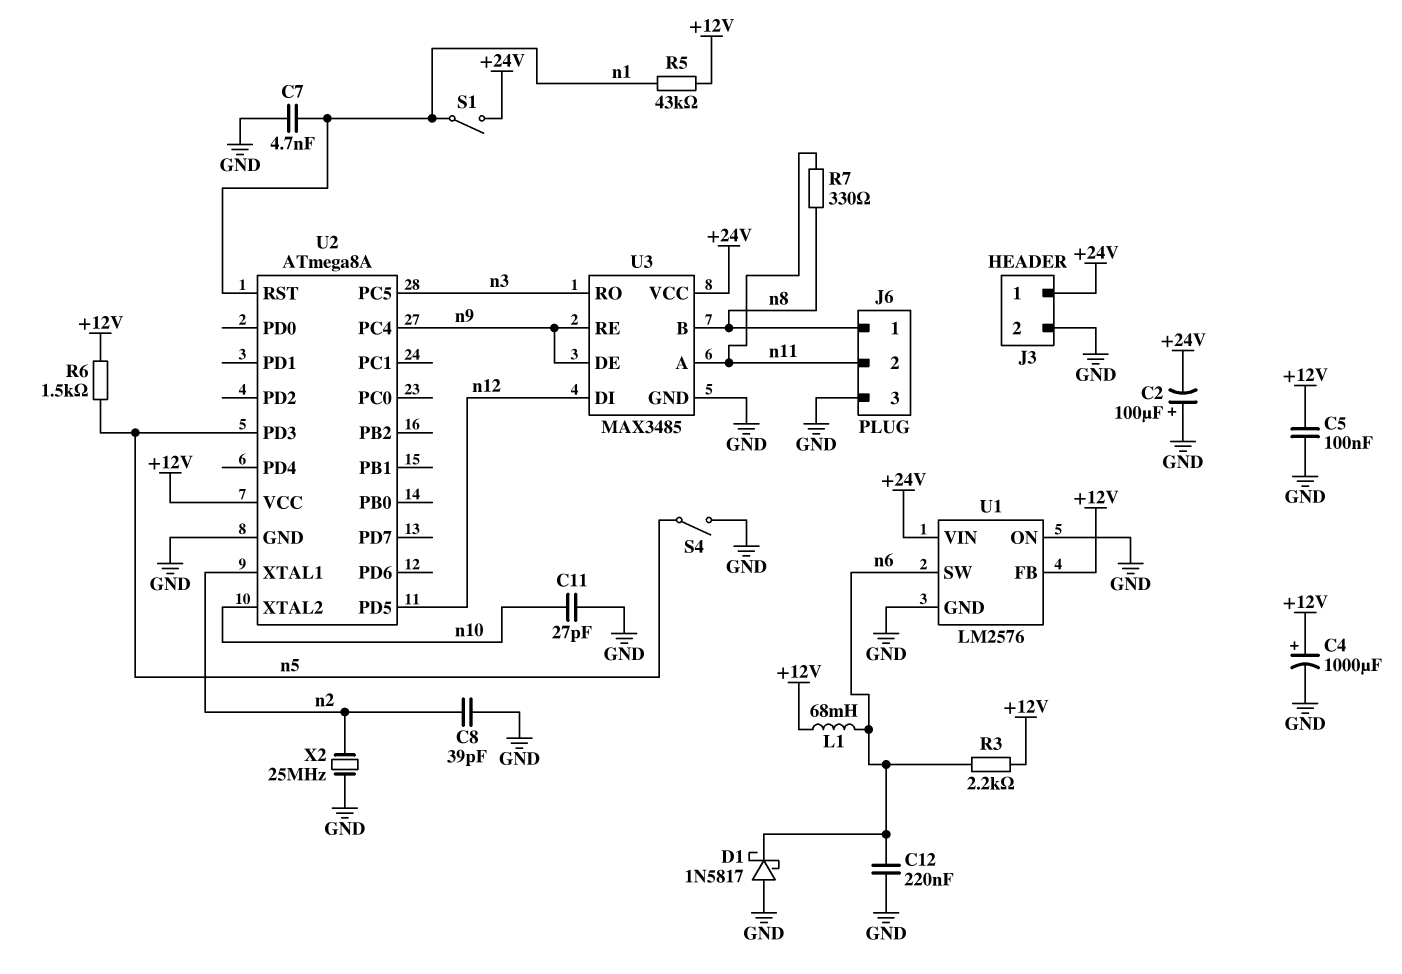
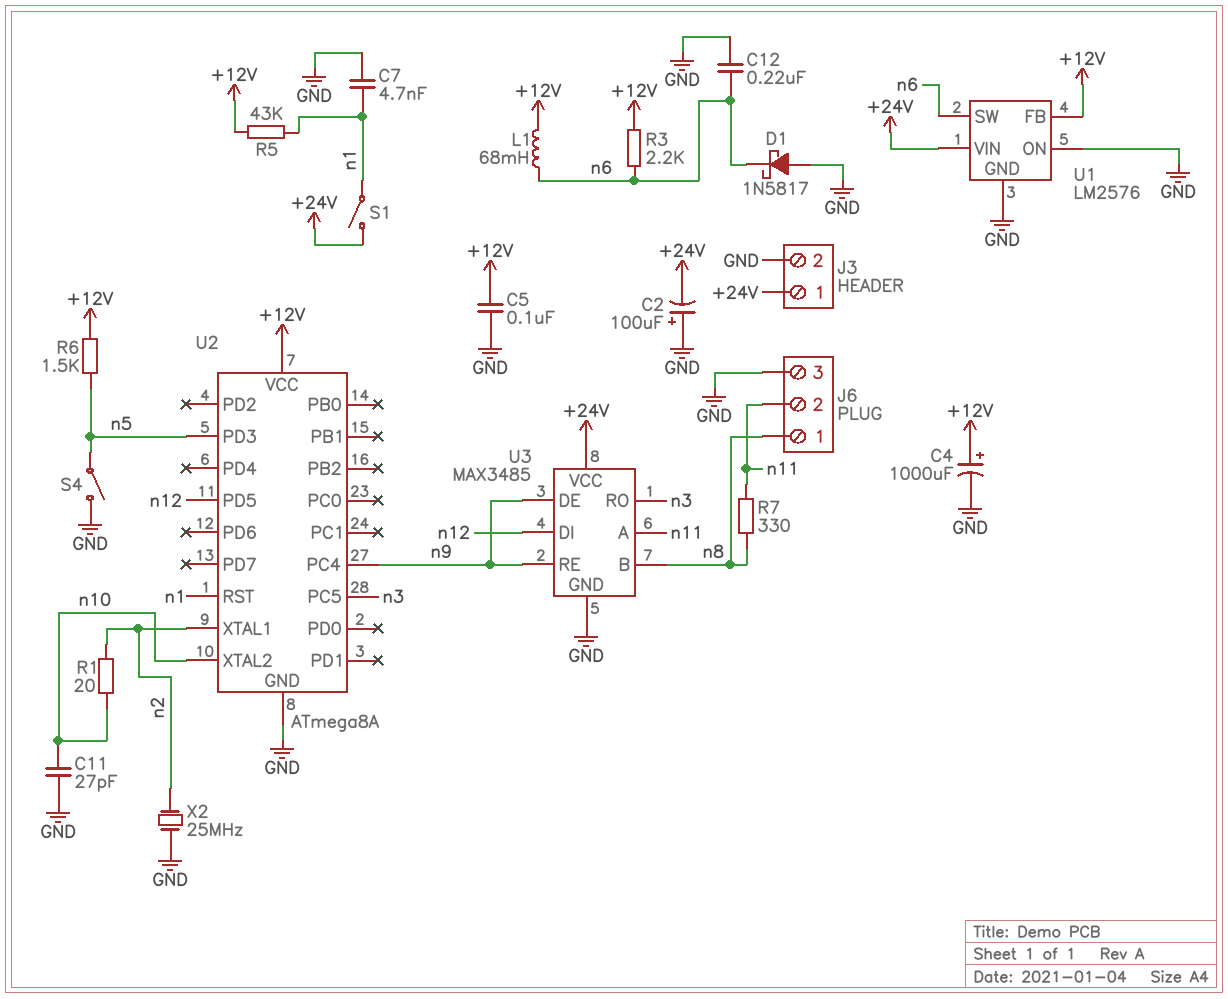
C8: 39pF (GND, n2) -> none
R1: none -> 20 (n2, n10)

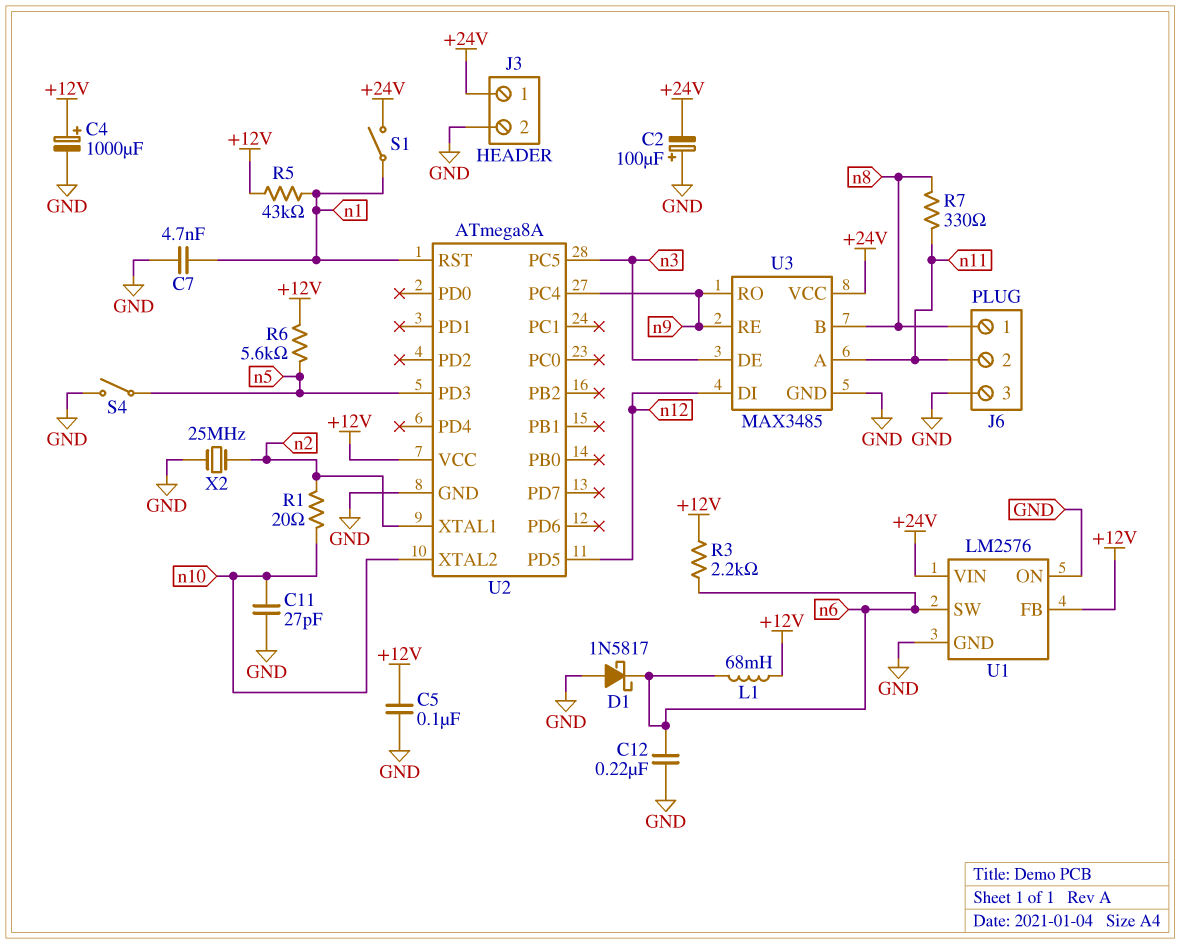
R6: 1.5k (+12V, n5) -> 5.6k (+12V, n5)
U3 pin DE: n9 -> n3
U3 pin RO: n3 -> n9

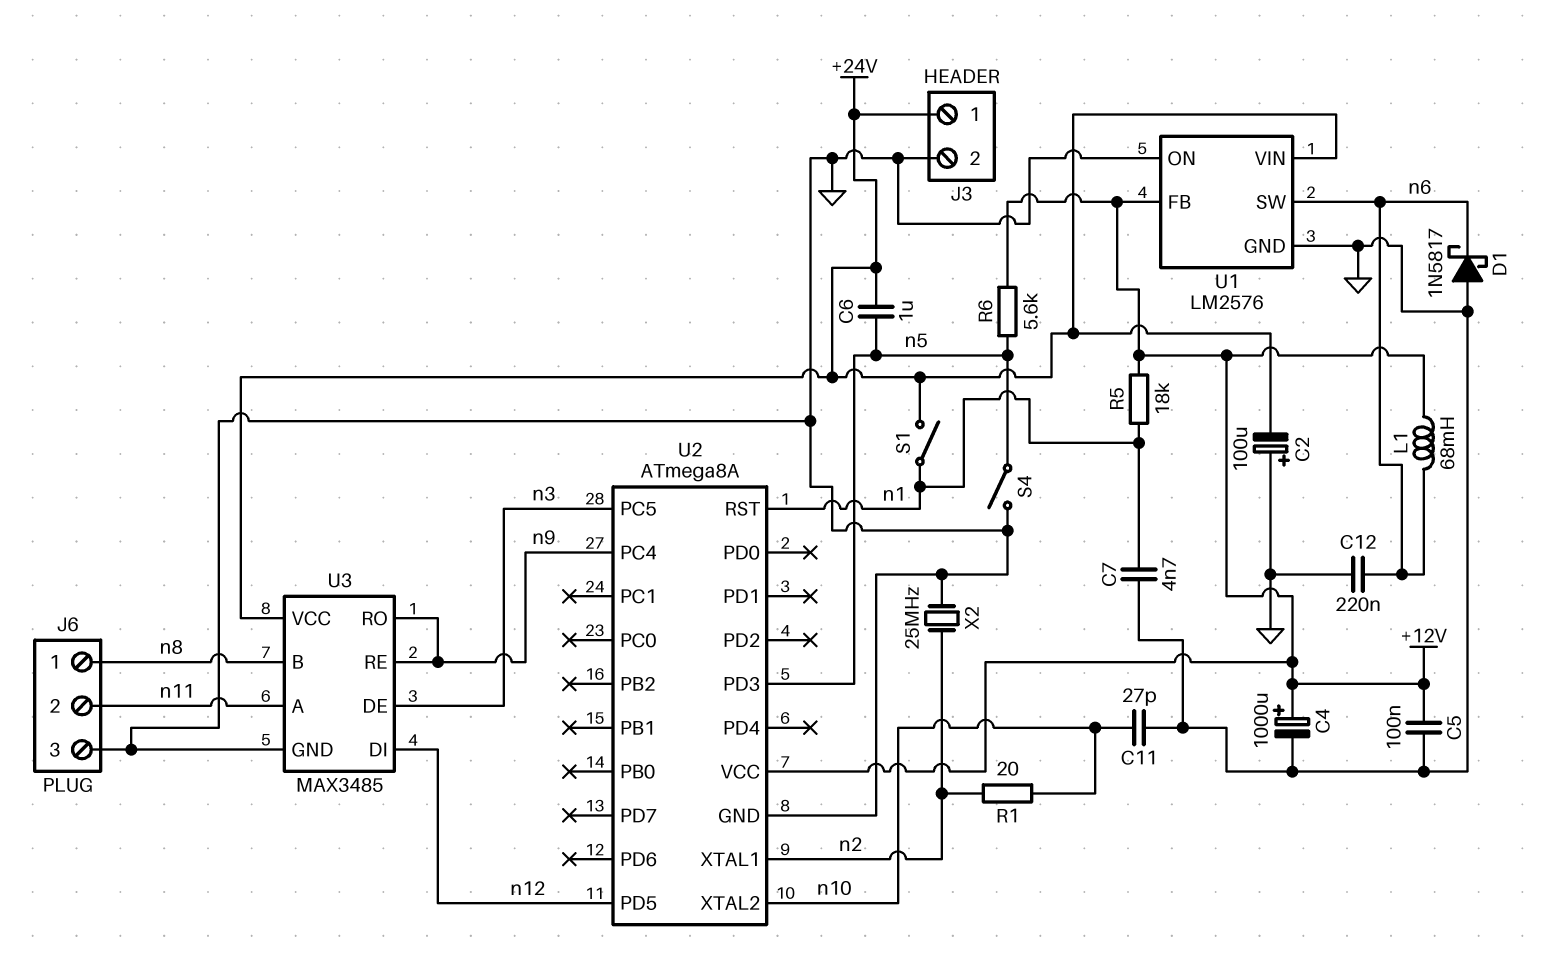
C6: none -> 1uF (+24V, n5)
R3: 2.2k (+12V, n6) -> none
R5: 43k (+12V, n1) -> 18k (+12V, n1)
R7: 330 (n8, n11) -> none

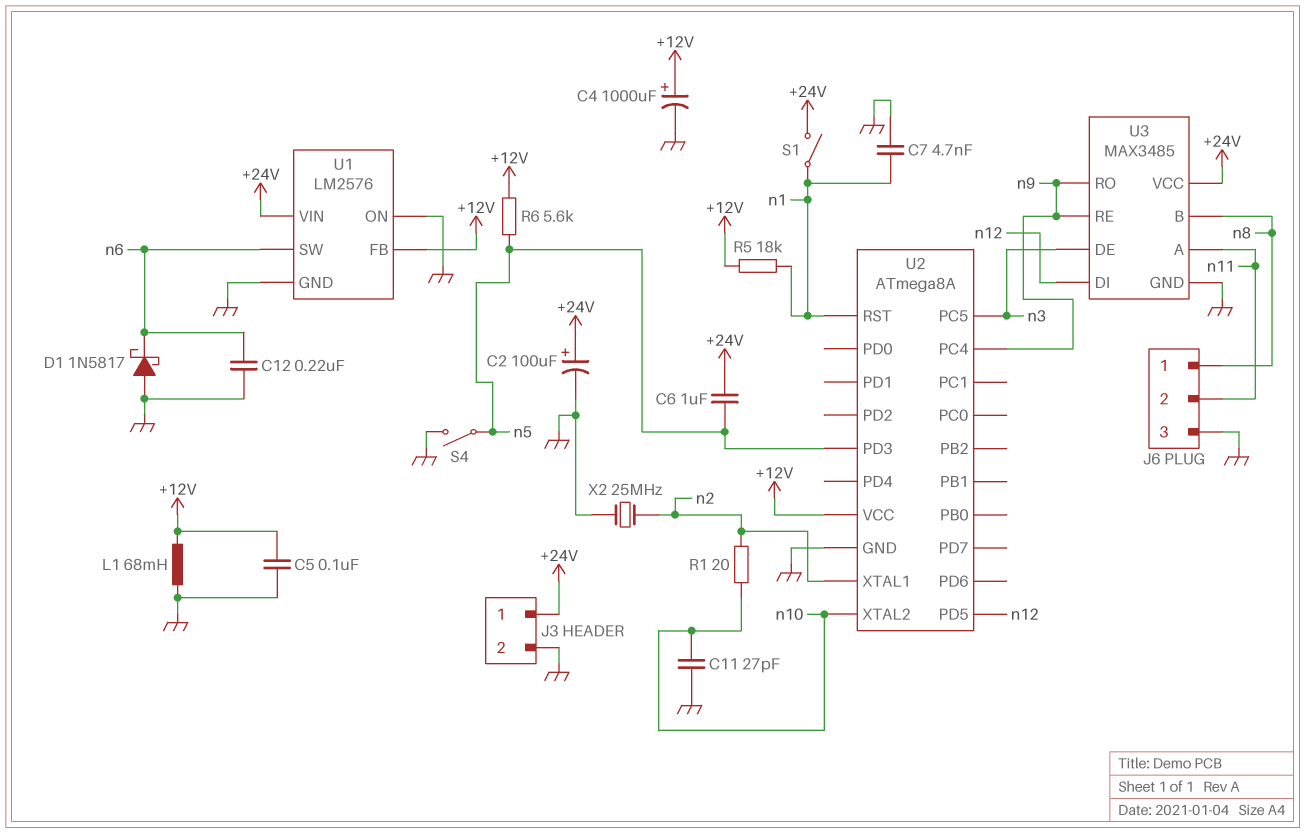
C2: 100uF (plus GND, minus +24V) -> 100uF (plus +24V, minus GND)
L1: 68mH (+12V, n6) -> 68mH (+12V, GND)

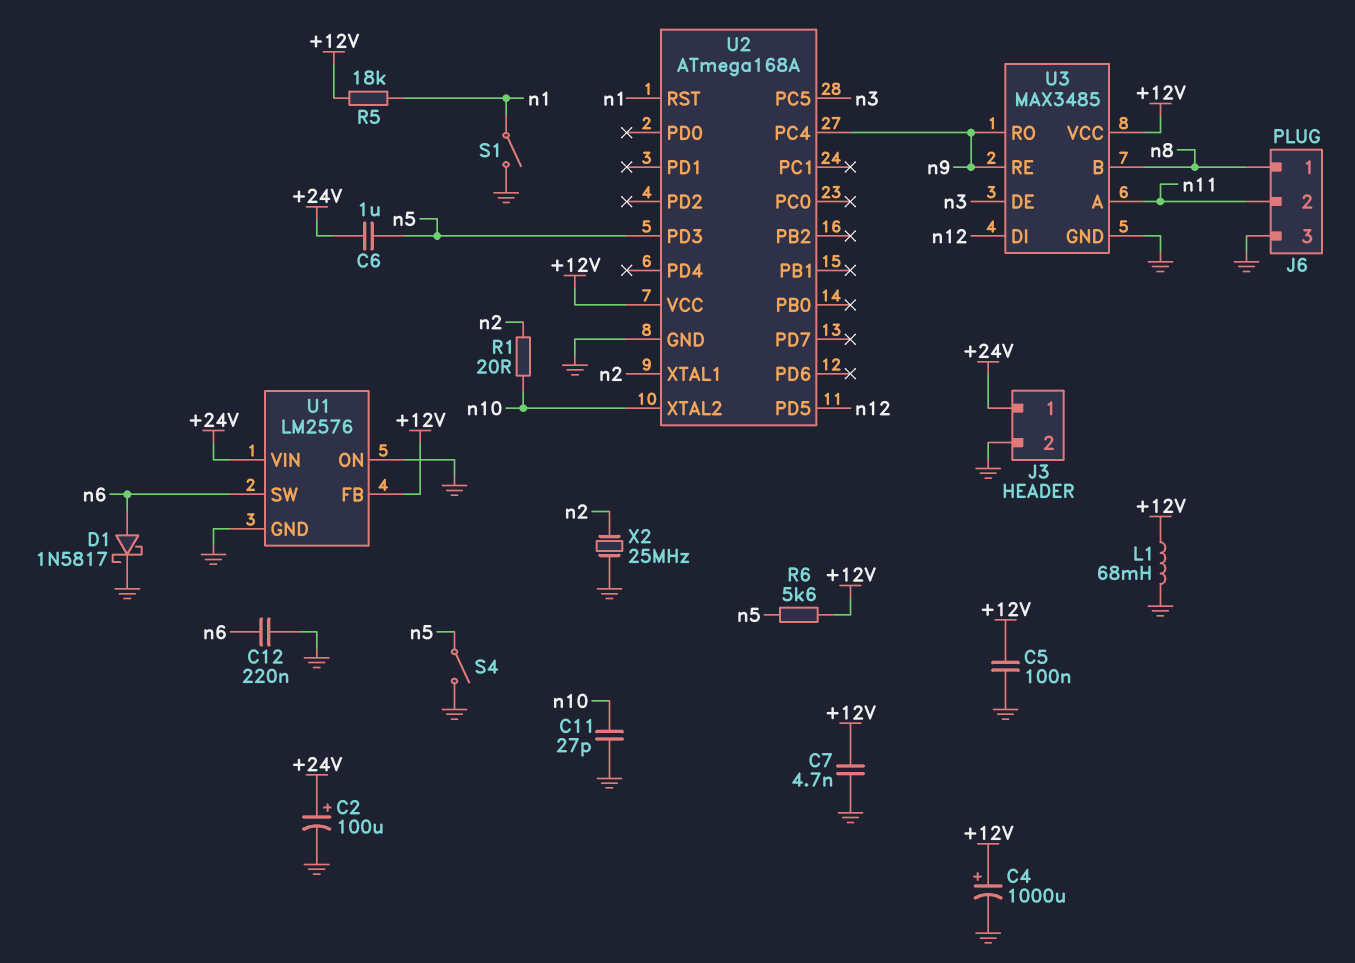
C7: 4.7nF (GND, n1) -> 4.7nF (+12V, GND)
D1: schottky 1N5817 (A GND, K n6) -> schottky 1N5817 (A n6, K GND)
S1: switch (+24V, n1) -> switch (GND, n1)
U2: ATmega8A -> ATmega168A
U3 pin VCC: +24V -> +12V

